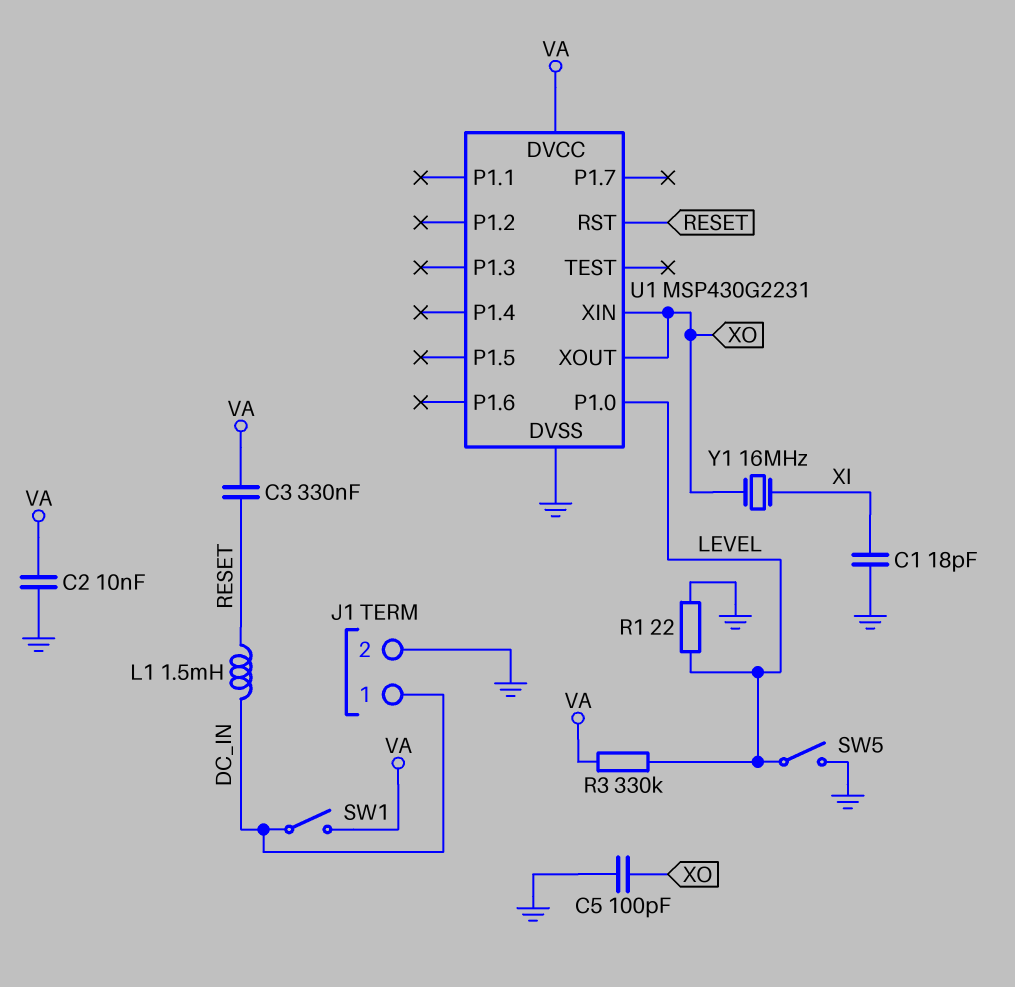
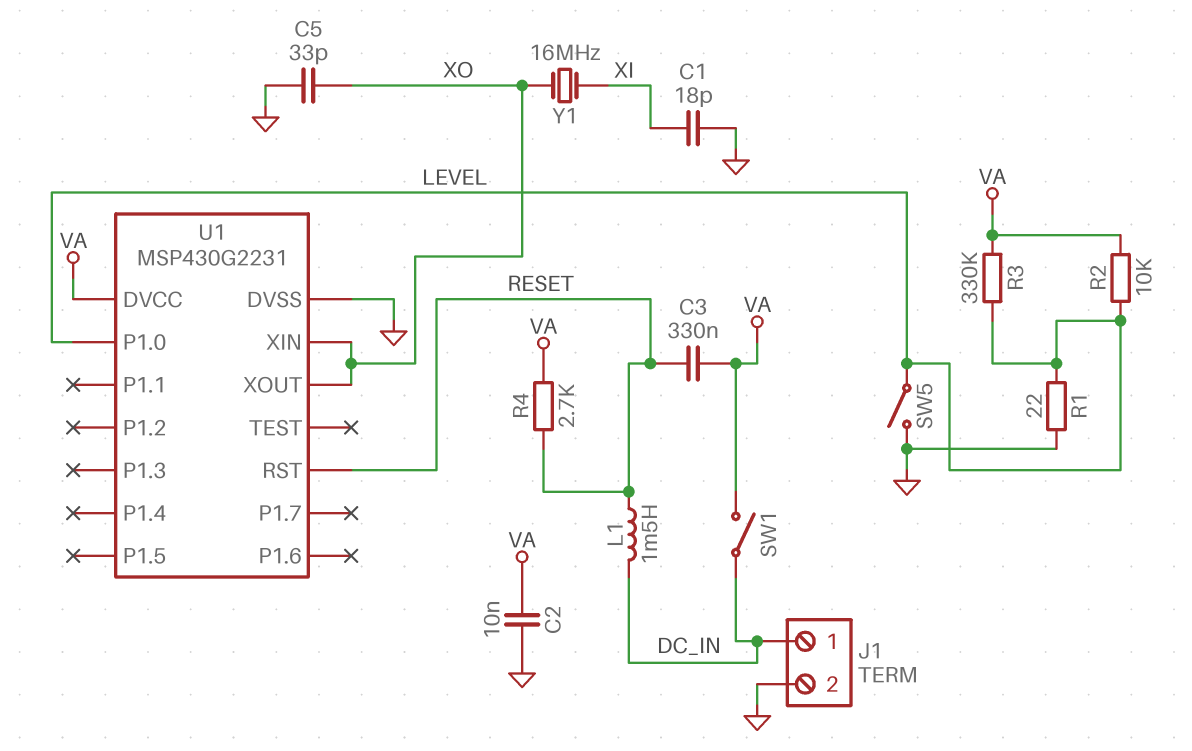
C5: 100pF (GND, XO) -> 33pF (GND, XO)
R2: none -> 10k (LEVEL, VA)
R4: none -> 2.7k (RESET, VA)

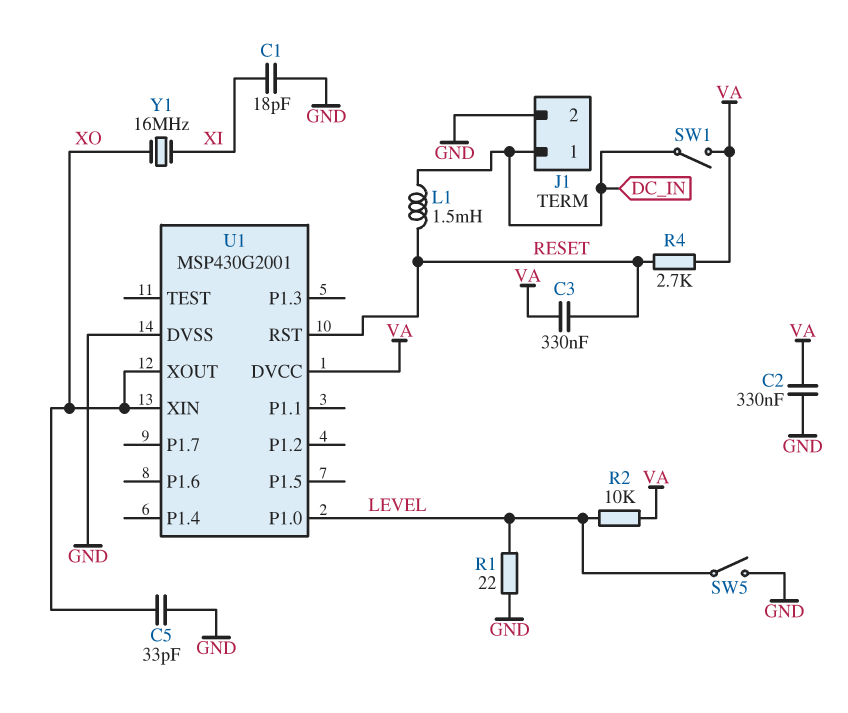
C2: 10nF (GND, VA) -> 330nF (GND, VA)
R3: 330k (LEVEL, VA) -> none
U1: MSP430G2231 -> MSP430G2001

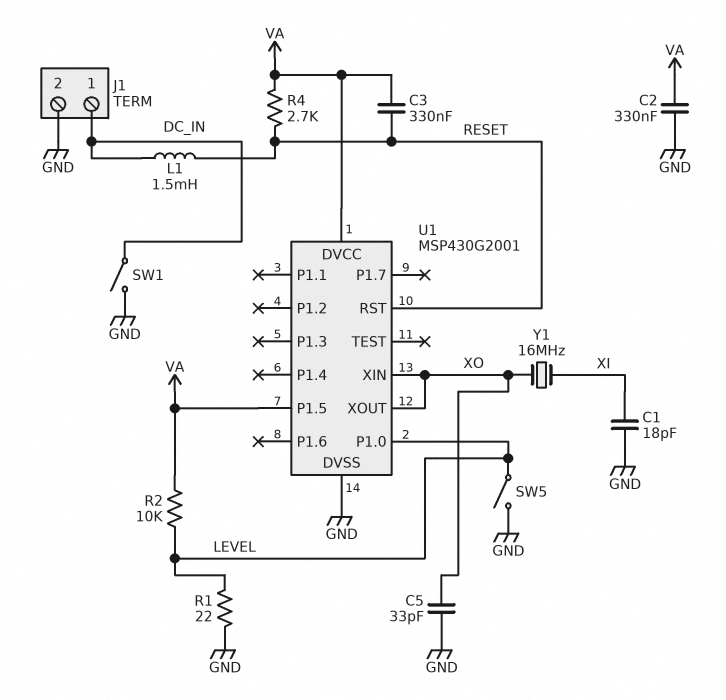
SW1: switch (DC_IN, VA) -> switch (DC_IN, GND)
U1 pin P1.5: none -> VA

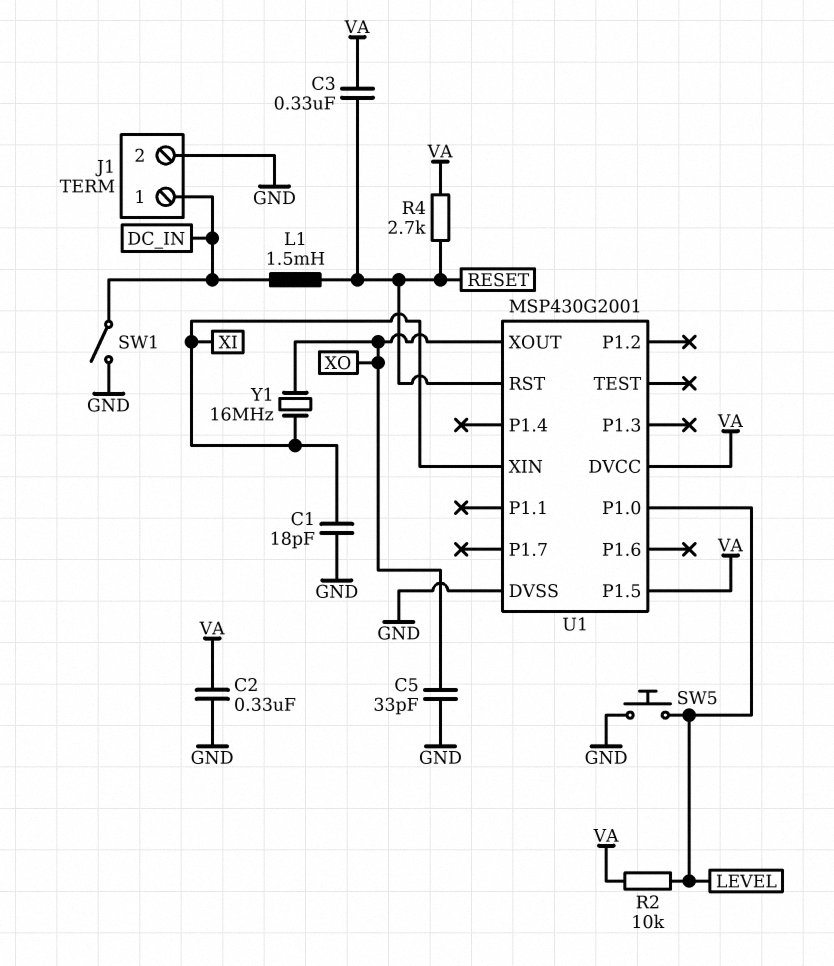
R1: 22 (GND, LEVEL) -> none
SW5: switch (GND, LEVEL) -> button (GND, LEVEL)
U1 pin XIN: XO -> XI

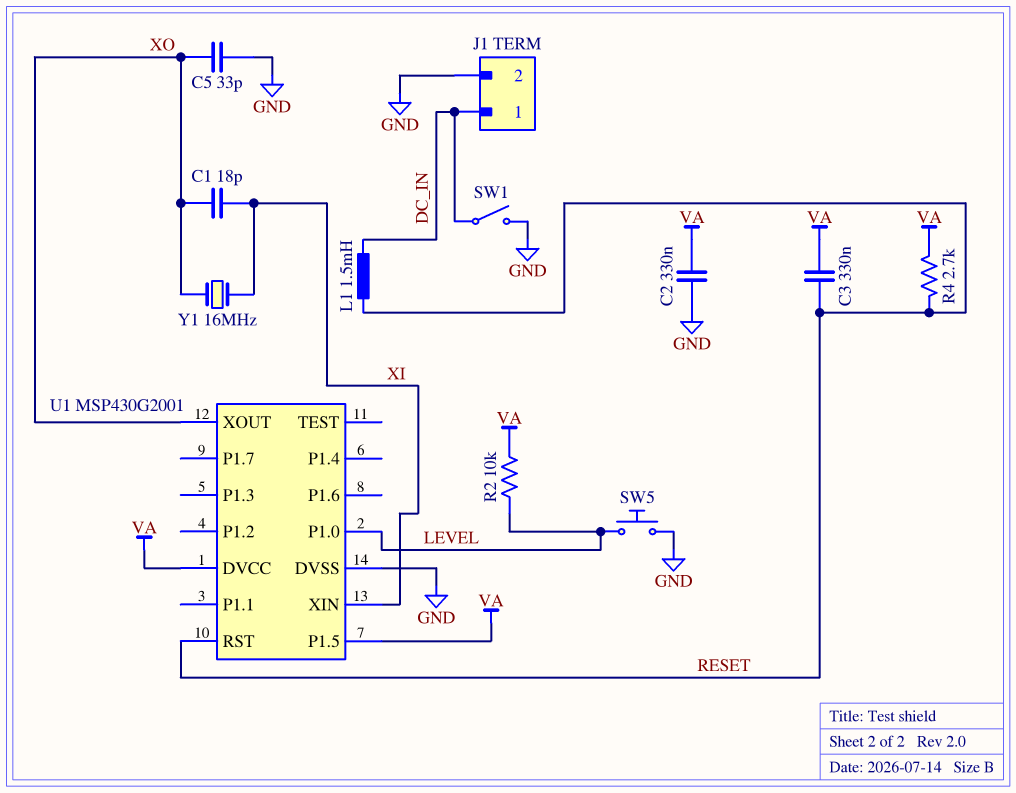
C1: 18pF (GND, XI) -> 18pF (XI, XO)

